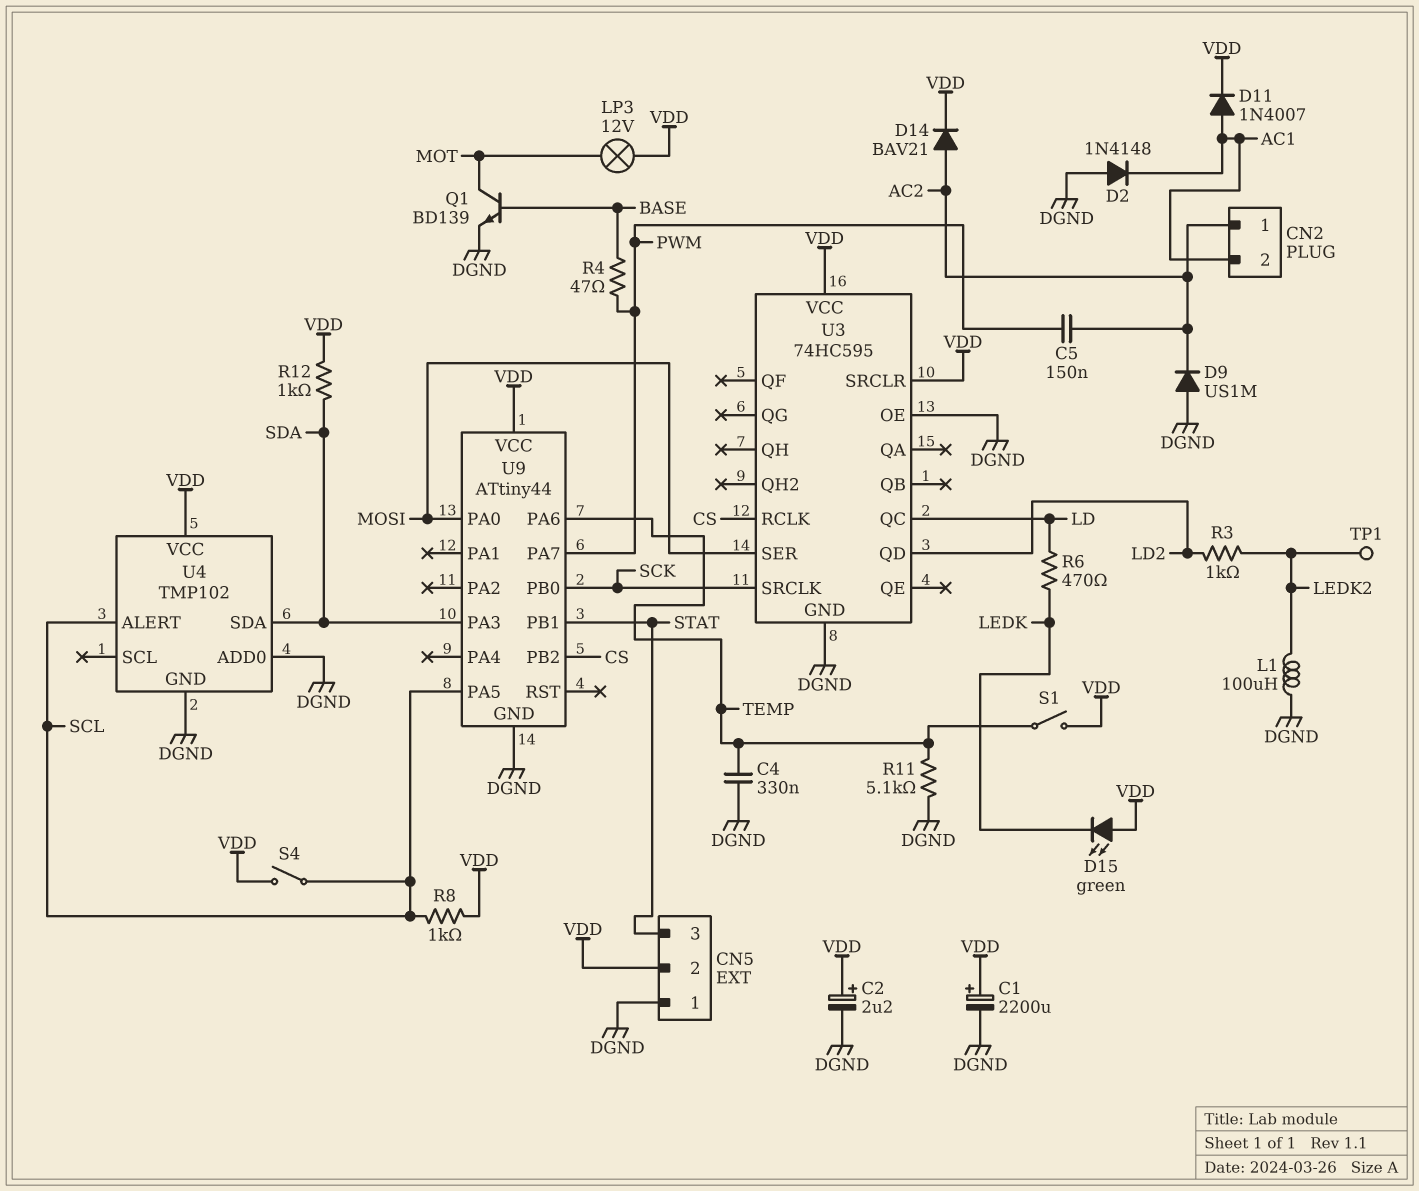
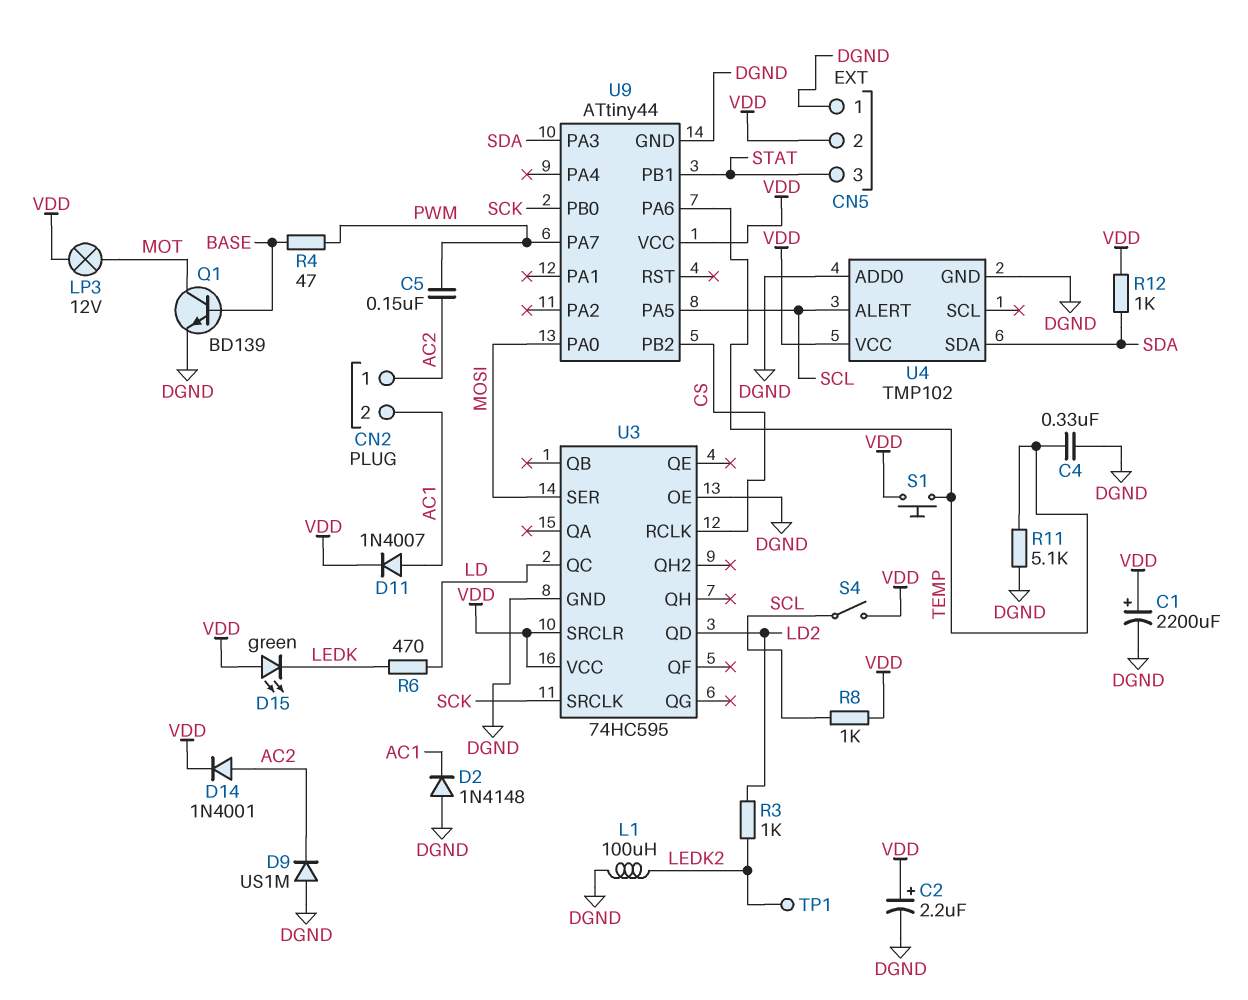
D14: diode BAV21 (A AC2, K VDD) -> diode 1N4001 (A AC2, K VDD)
S1: switch (TEMP, VDD) -> button (TEMP, VDD)

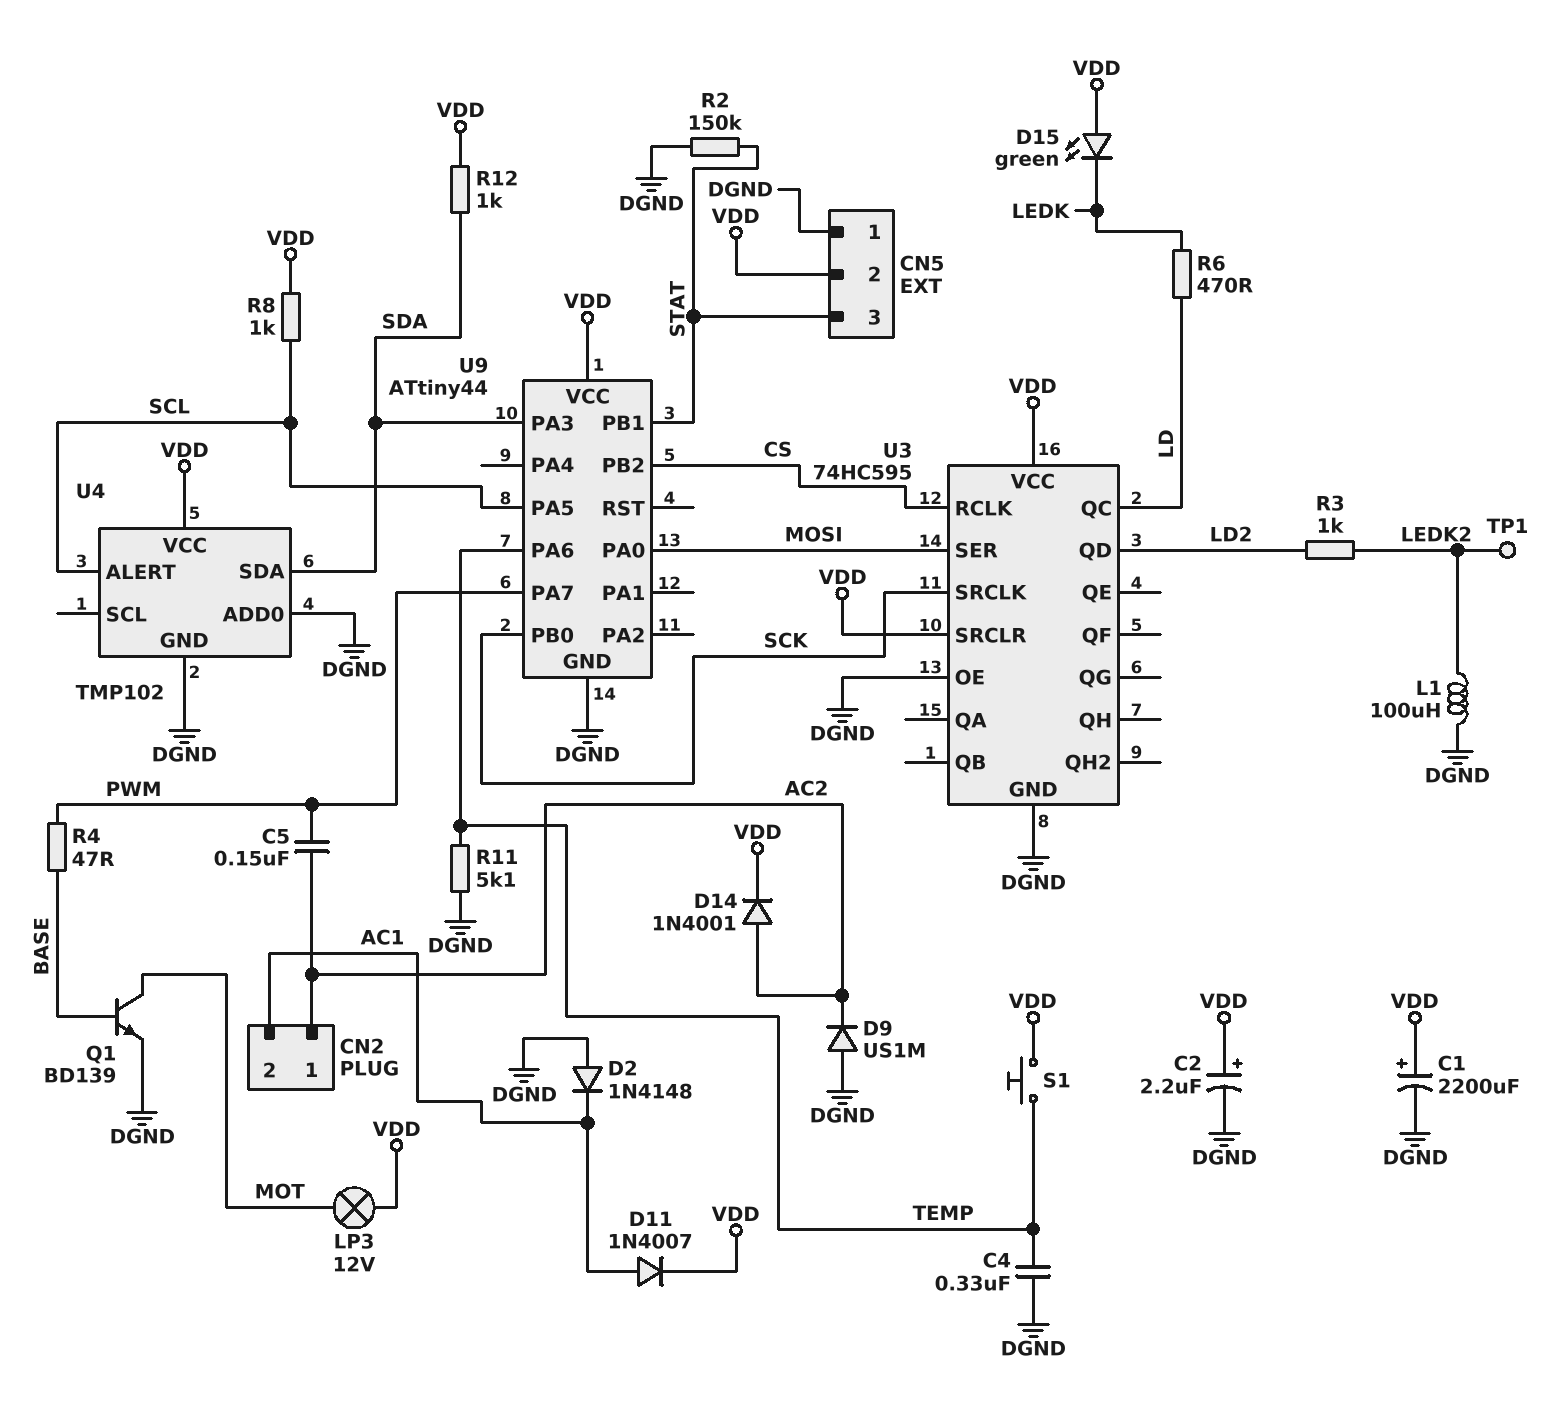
R2: none -> 150k (DGND, STAT)
S4: switch (SCL, VDD) -> none

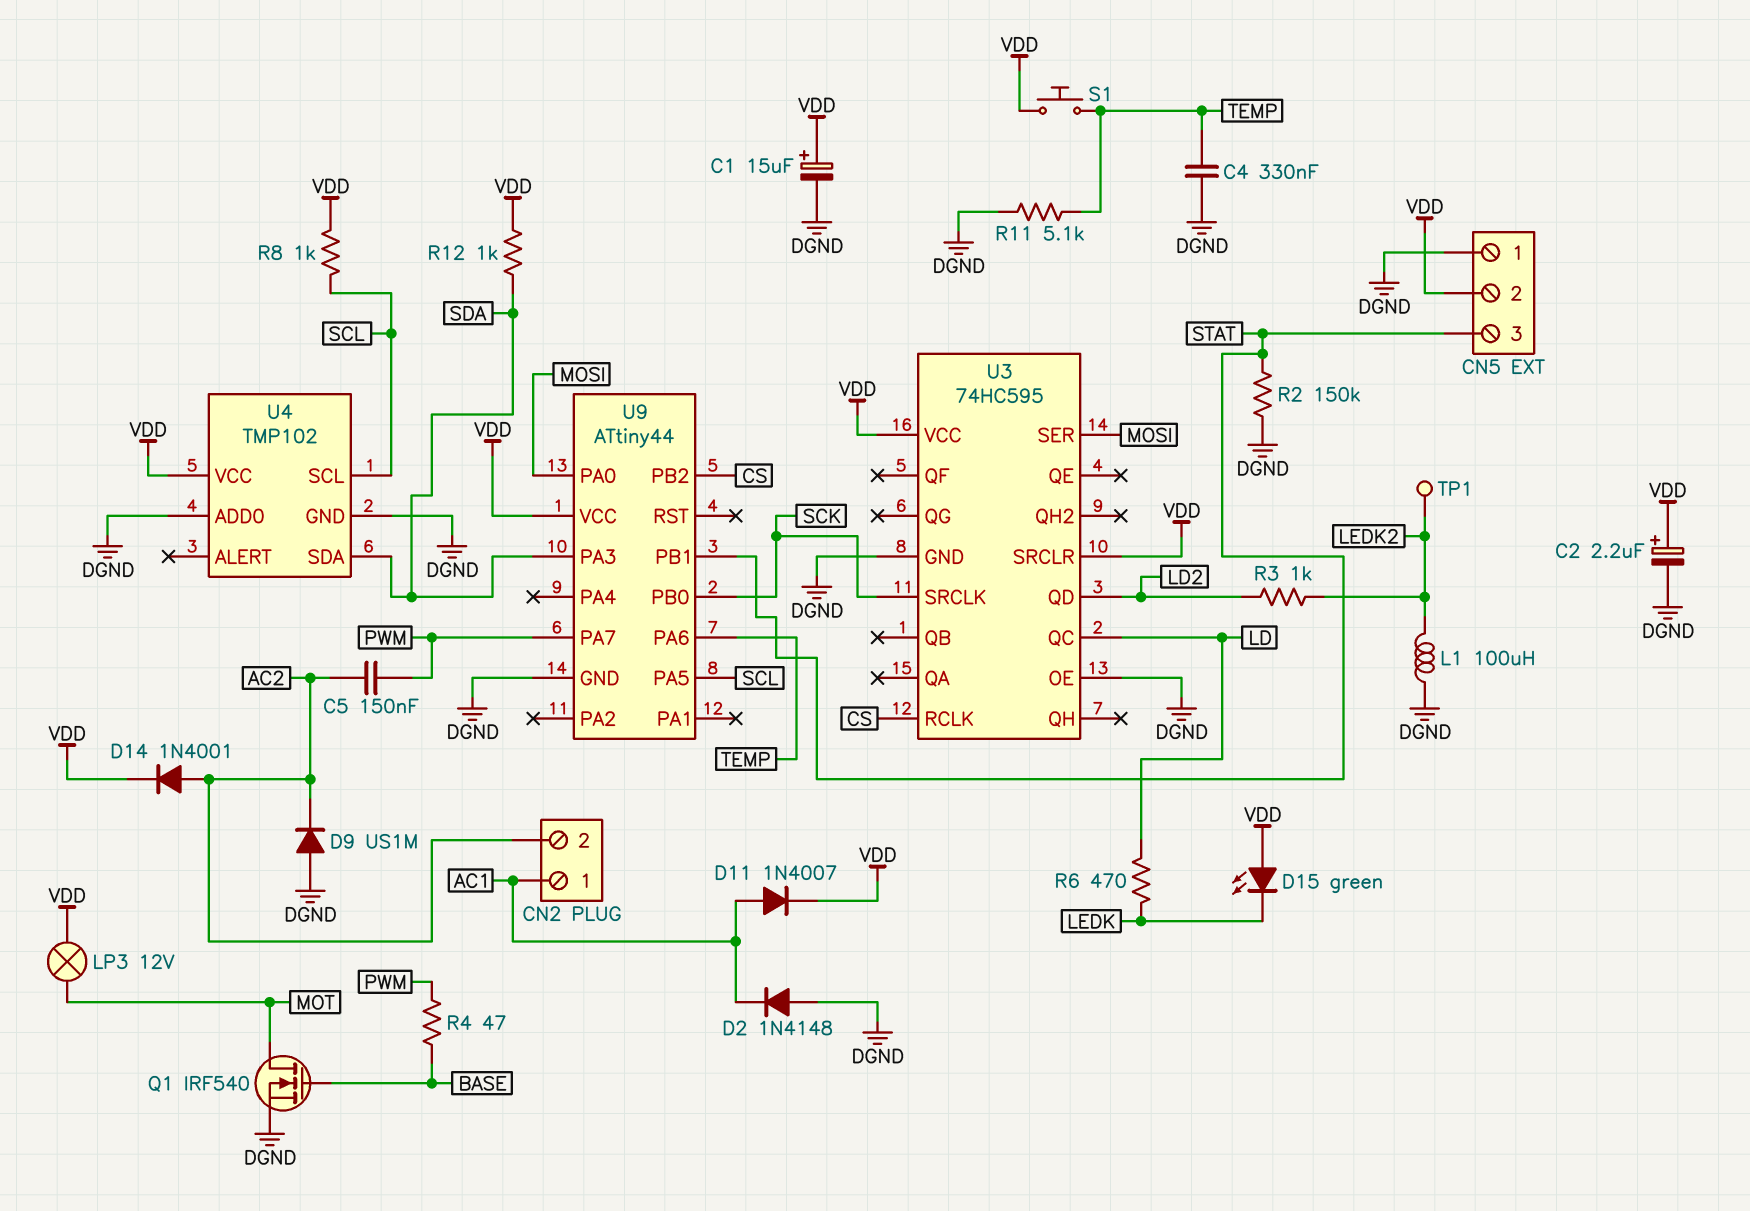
C1: 2200uF (plus VDD, minus DGND) -> 15uF (plus VDD, minus DGND)
CN2 pin 1: AC2 -> AC1
CN2 pin 2: AC1 -> AC2
Q1: NPN BD139 (B BASE, C MOT, E DGND) -> NMOS IRF540 (G BASE, D MOT, S DGND)
U4 pin ALERT: SCL -> none
U4 pin SCL: none -> SCL

